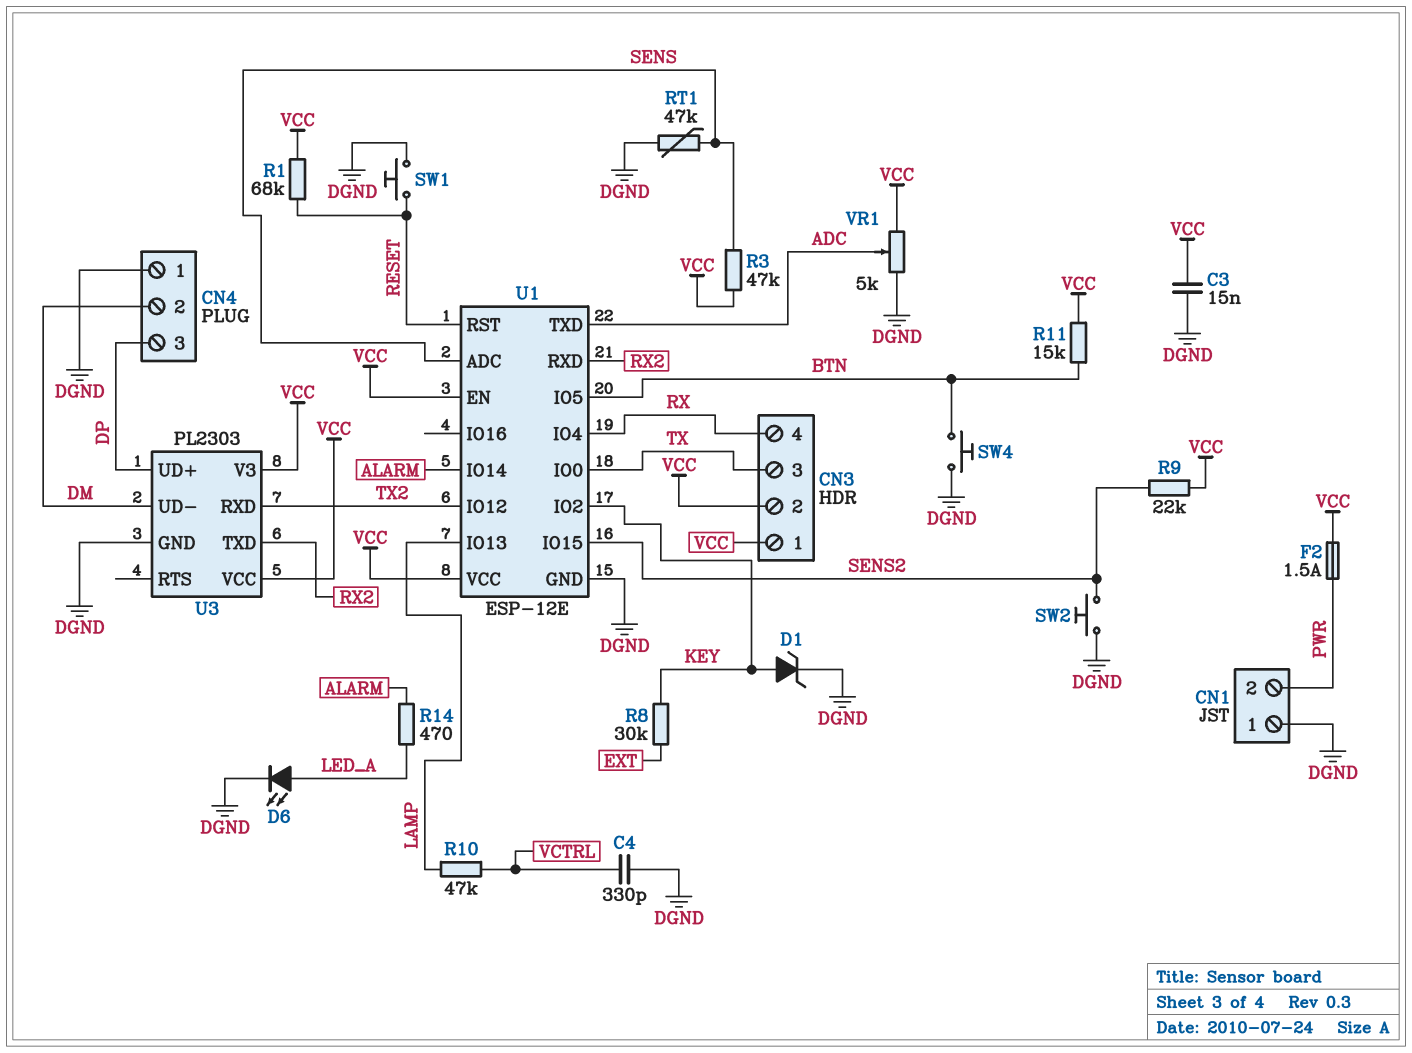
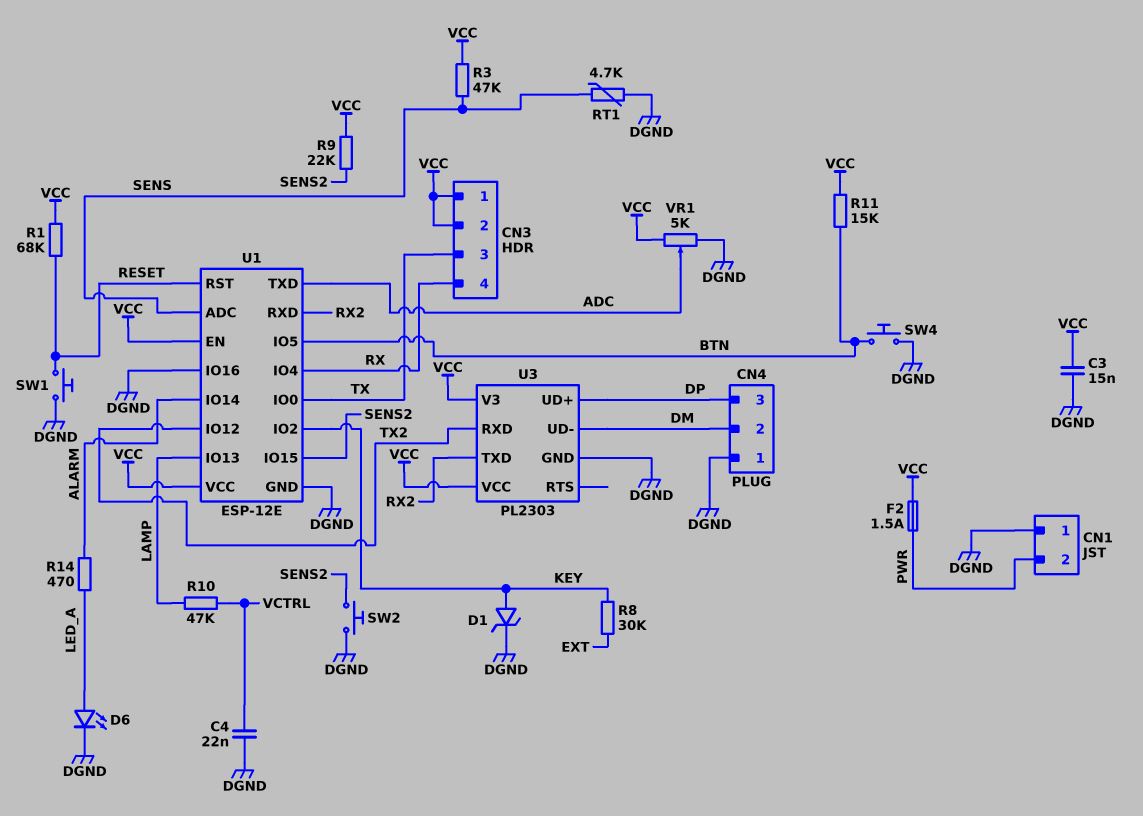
C4: 330pF (DGND, VCTRL) -> 22nF (DGND, VCTRL)
RT1: 47k (DGND, SENS) -> 4.7k (DGND, SENS)
U1 pin IO16: none -> DGND

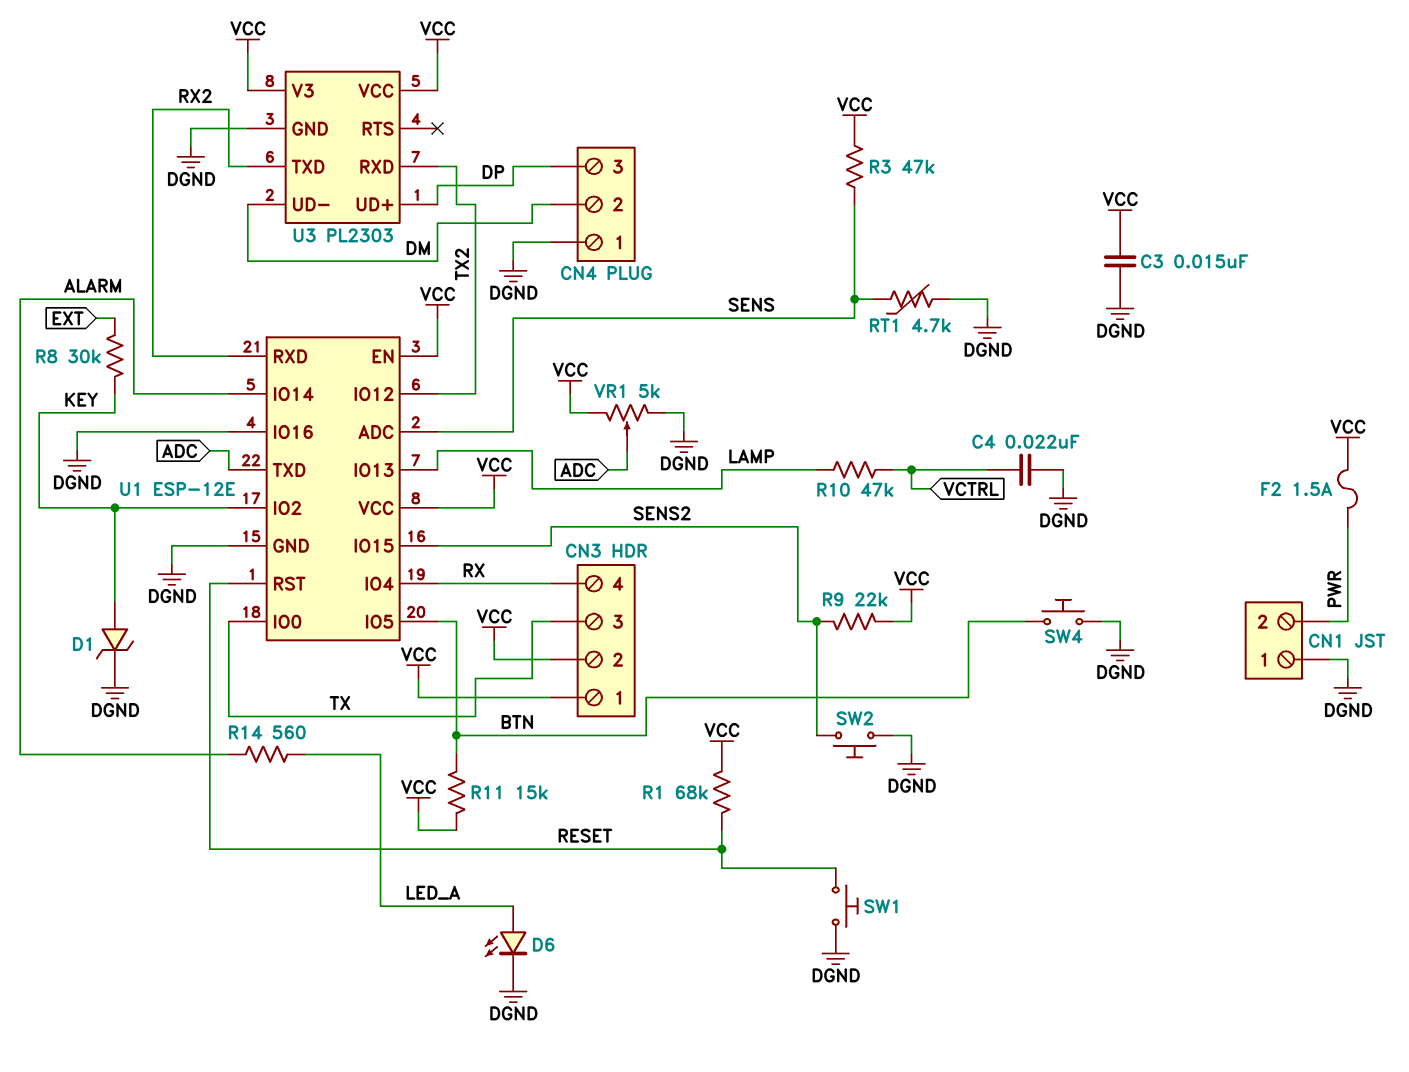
R14: 470 (ALARM, LED_A) -> 560 (ALARM, LED_A)

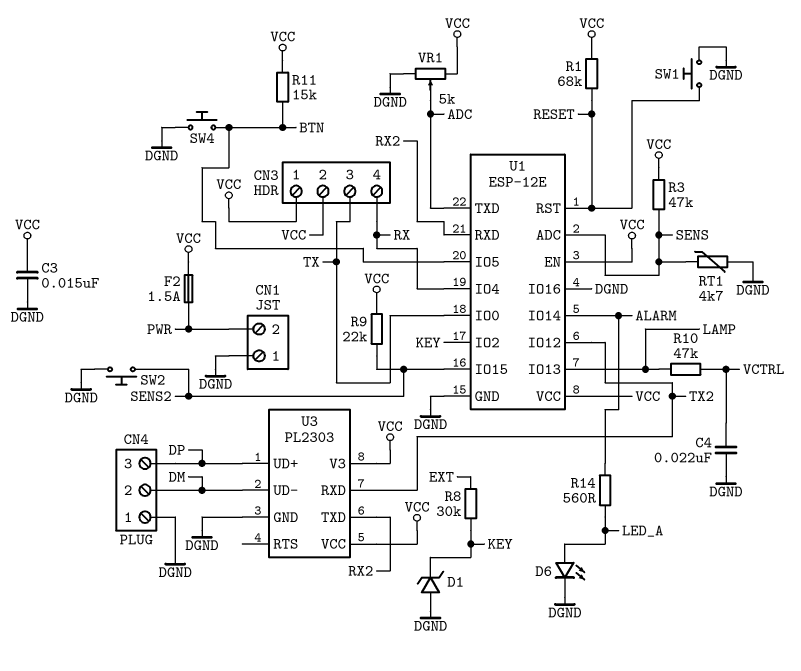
D1: zener (A KEY, K DGND) -> zener (A DGND, K KEY)

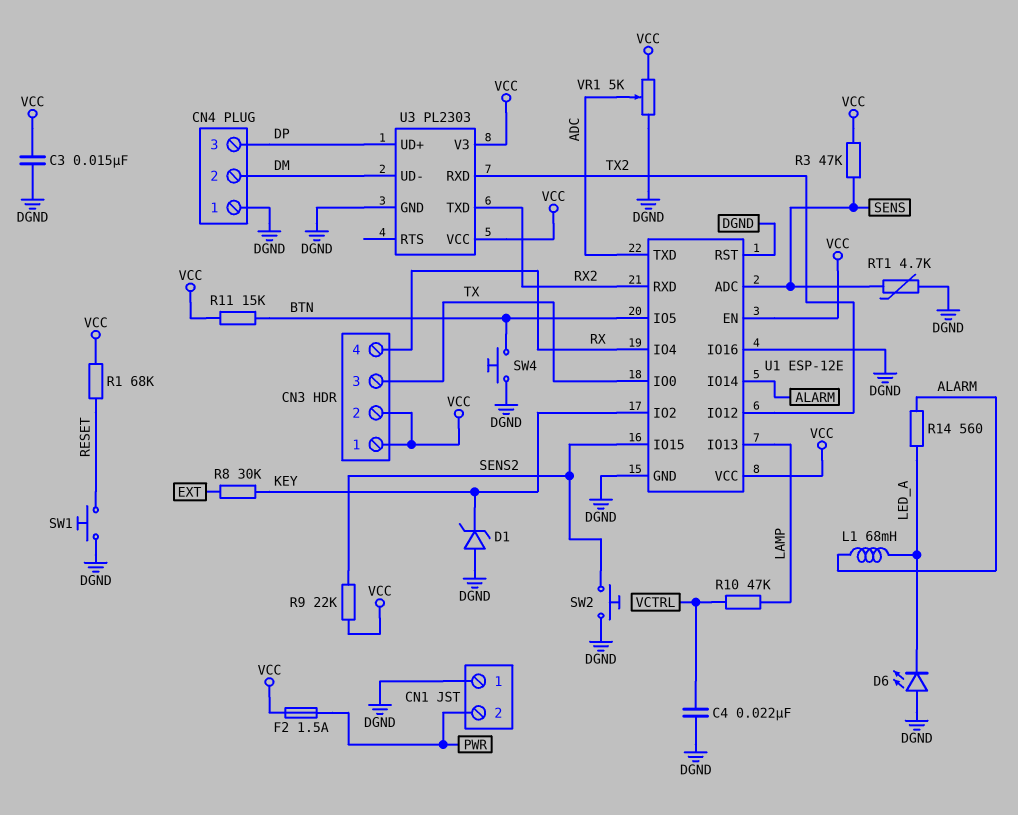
D6: LED (A LED_A, K DGND) -> LED (A DGND, K LED_A)
L1: none -> 68mH (ALARM, LED_A)
U1 pin RST: RESET -> DGND

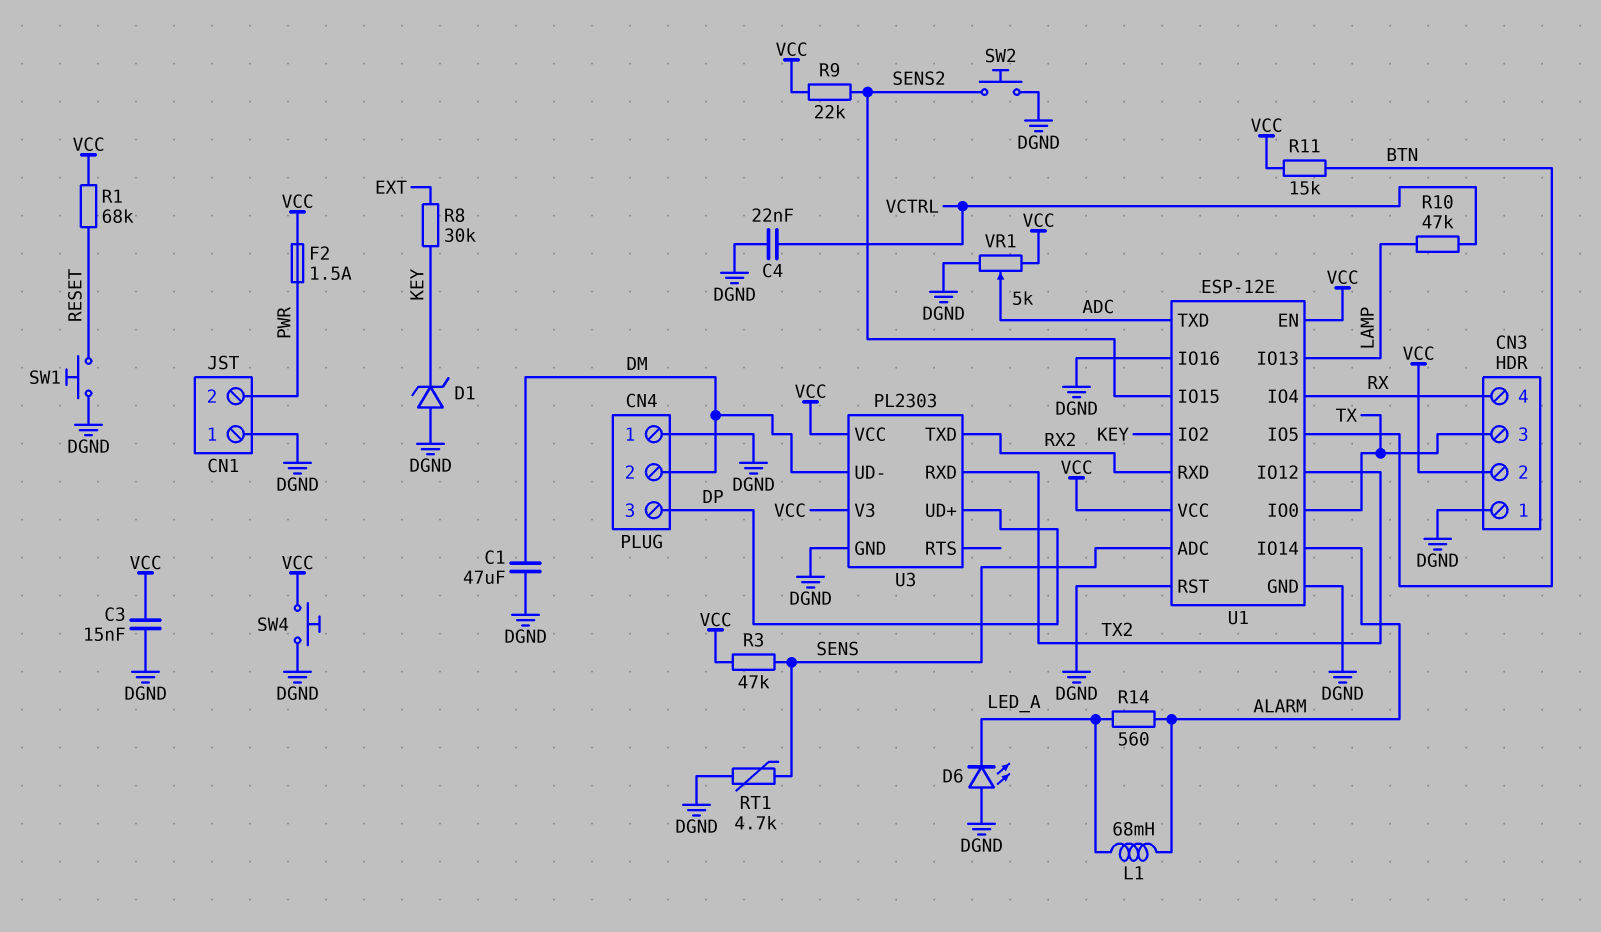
C1: none -> 47uF (DGND, DM)
CN3 pin 1: VCC -> DGND
SW4: button (BTN, DGND) -> button (DGND, VCC)

